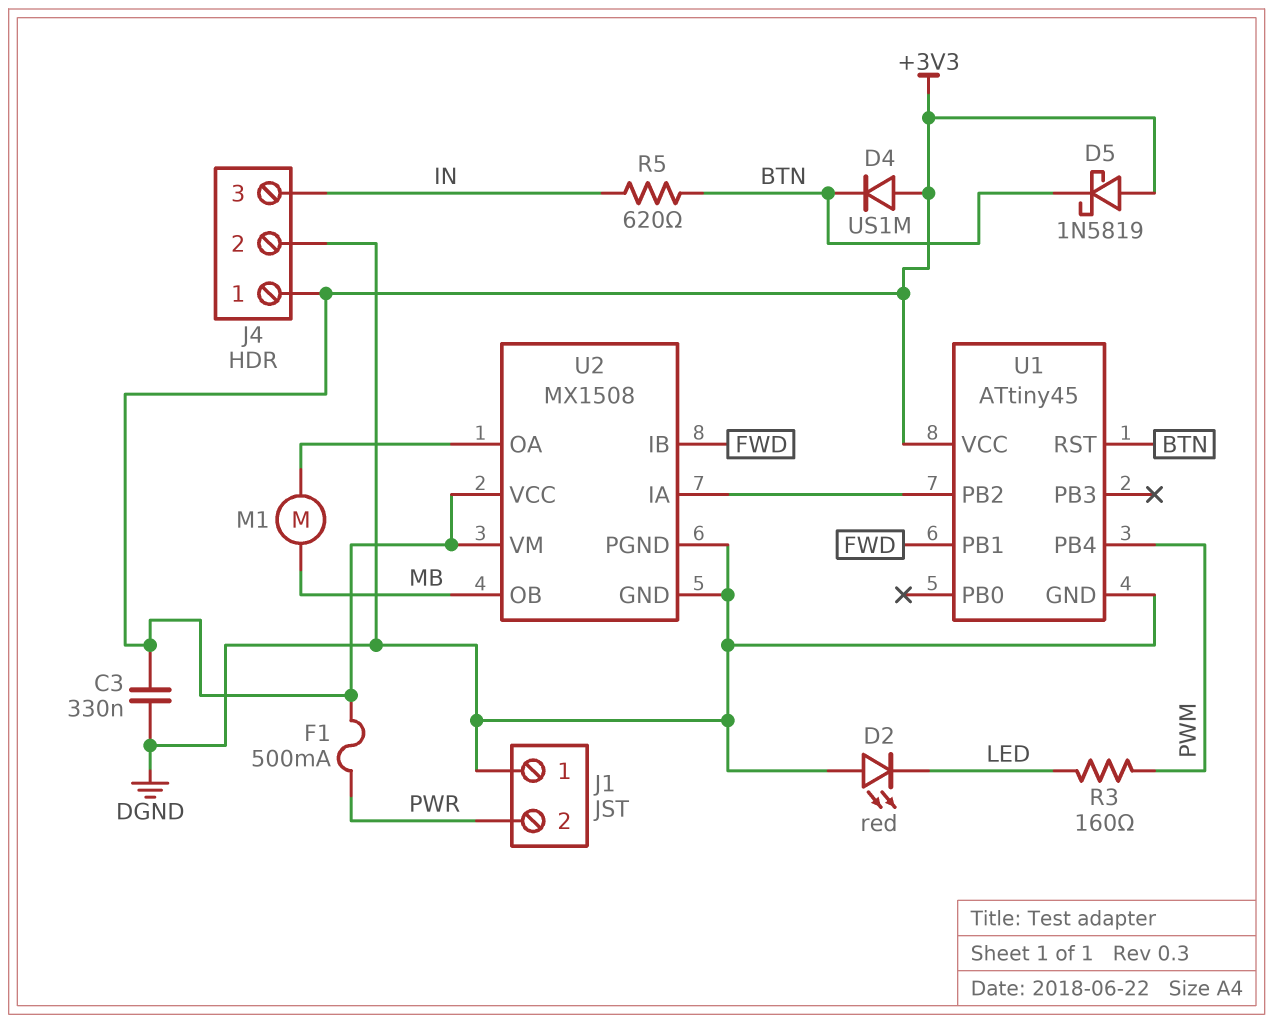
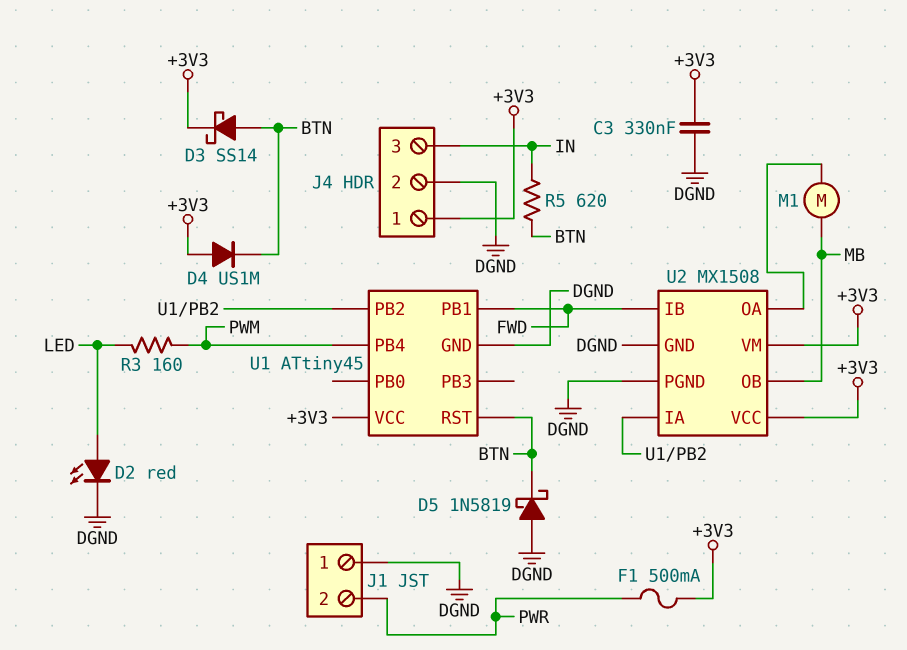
D2: LED red (A DGND, K LED) -> LED red (A LED, K DGND)
D3: none -> schottky SS14 (A BTN, K +3V3)
D5: schottky 1N5819 (A +3V3, K BTN) -> schottky 1N5819 (A DGND, K BTN)

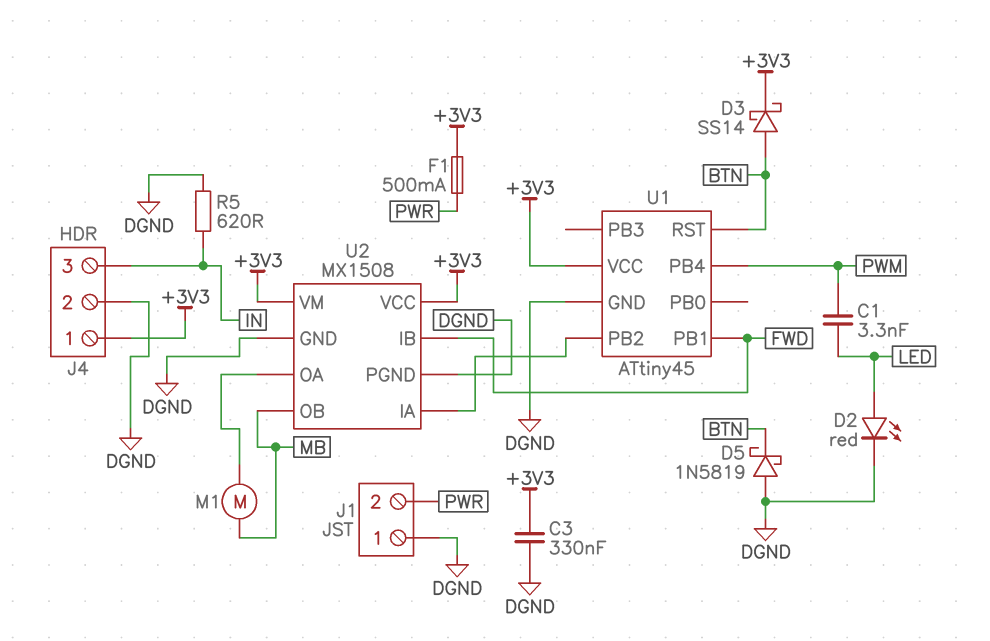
C1: none -> 3.3nF (LED, PWM)
D4: diode US1M (A +3V3, K BTN) -> none
R3: 160 (LED, PWM) -> none
R5: 620 (BTN, IN) -> 620 (DGND, IN)

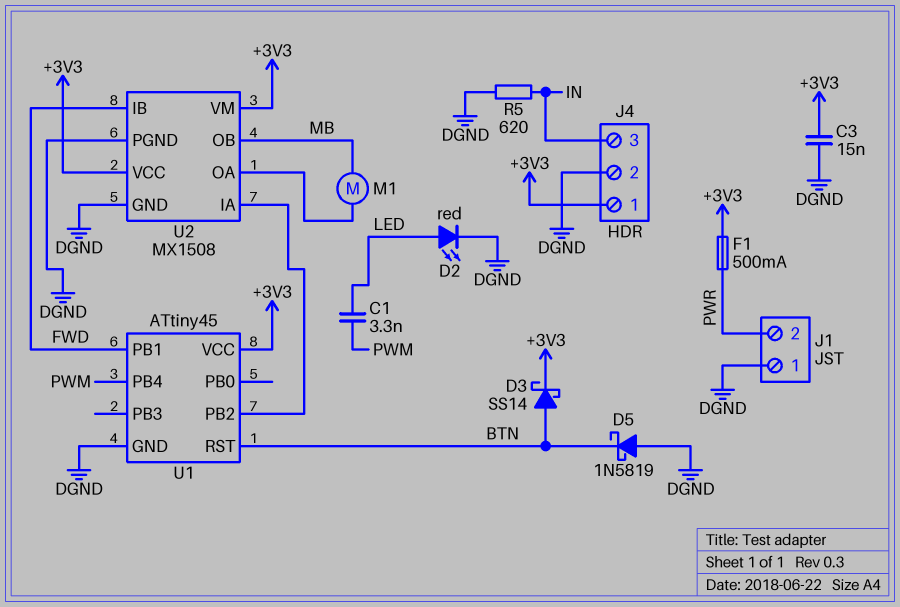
C3: 330nF (+3V3, DGND) -> 15nF (+3V3, DGND)

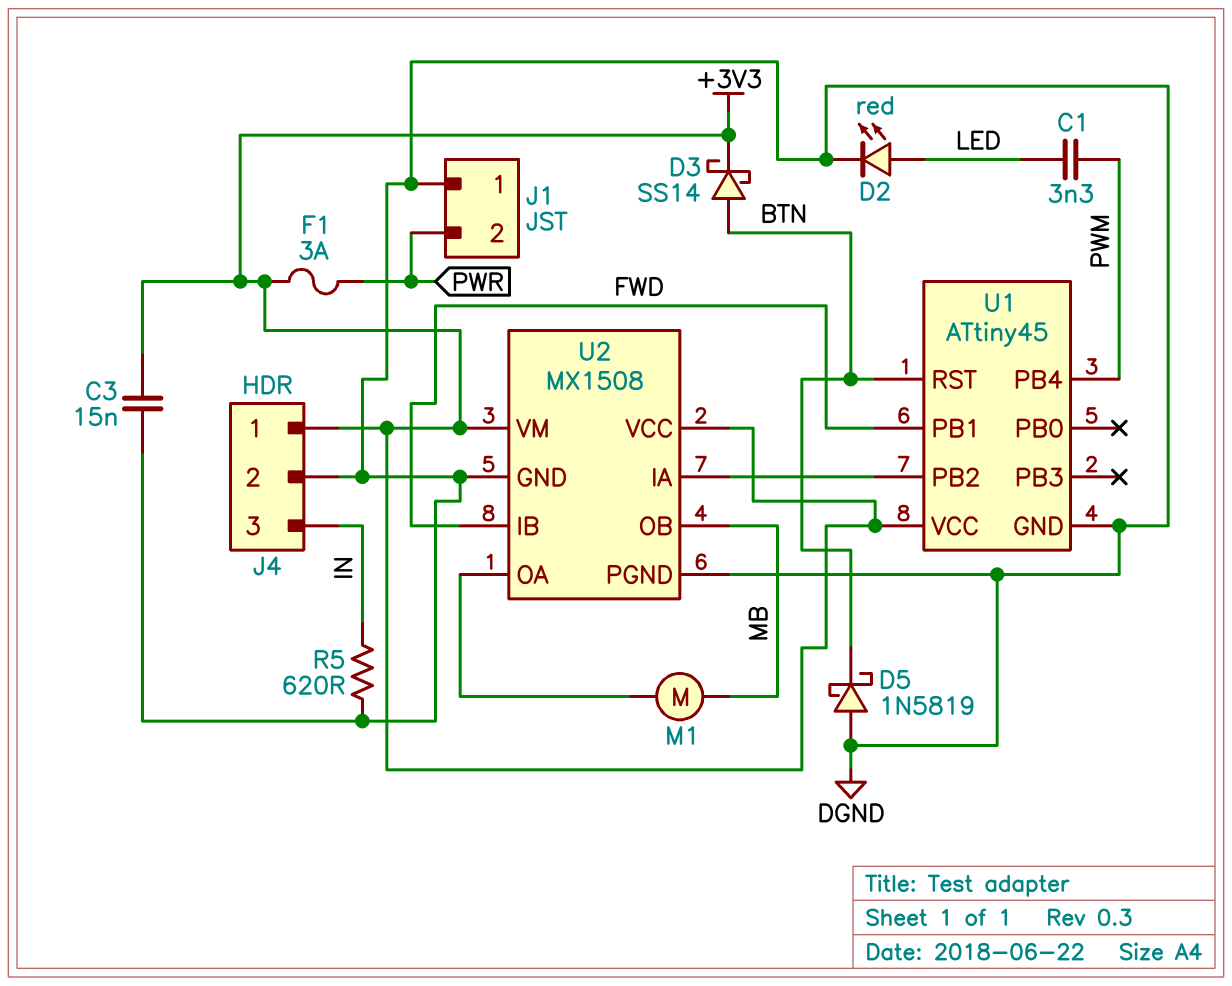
F1: 500mA (+3V3, PWR) -> 3A (+3V3, PWR)

